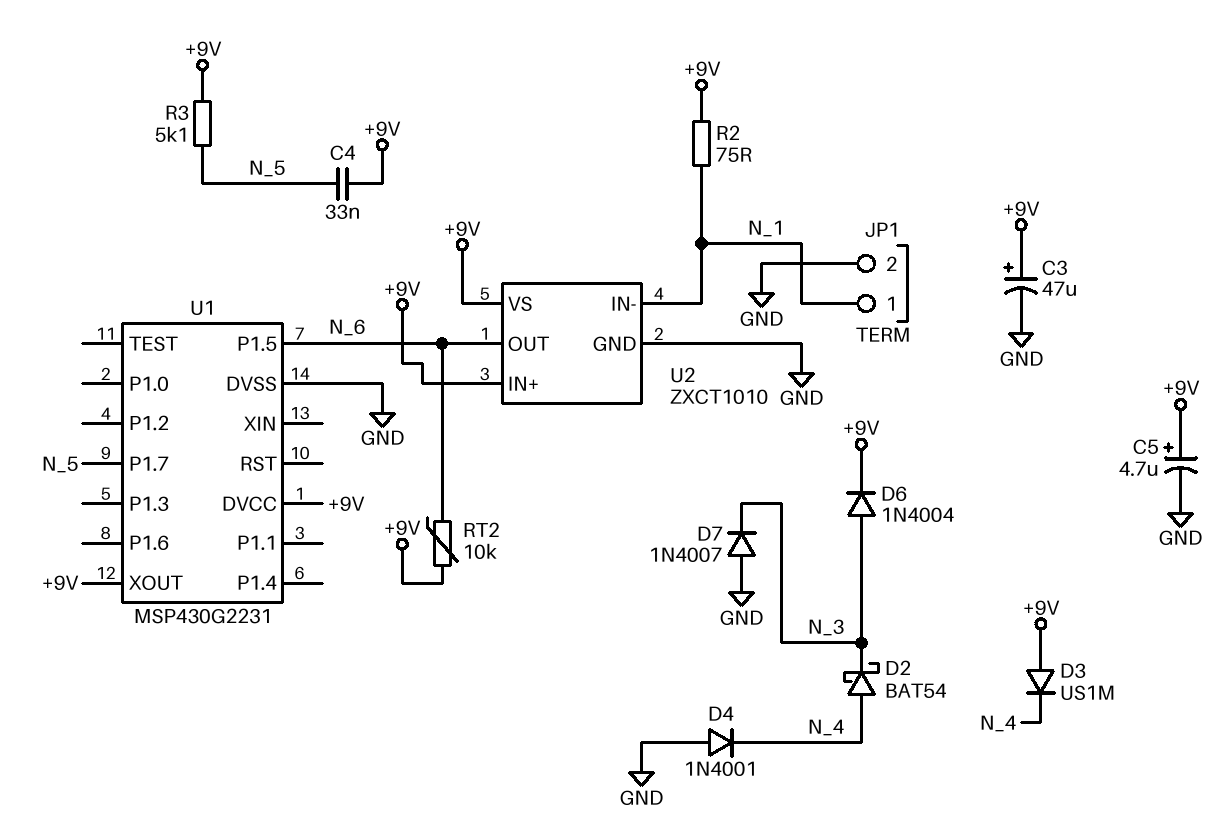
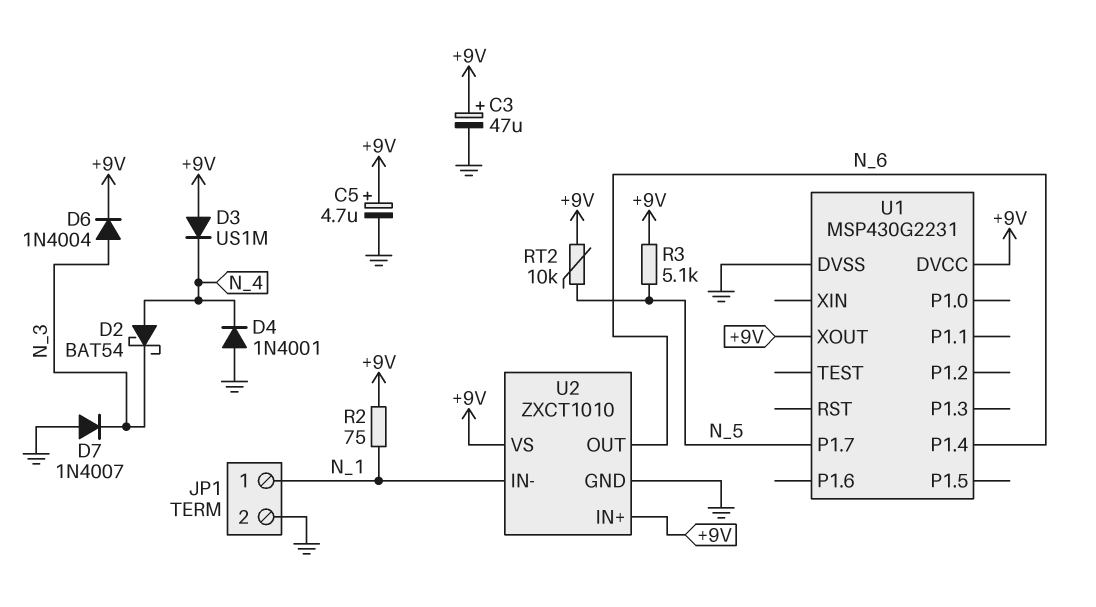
C4: 33nF (+9V, N_5) -> none
RT2: 10k (+9V, N_6) -> 10k (+9V, N_5)
U1 pin P1.4: none -> N_6
U1 pin P1.5: N_6 -> none

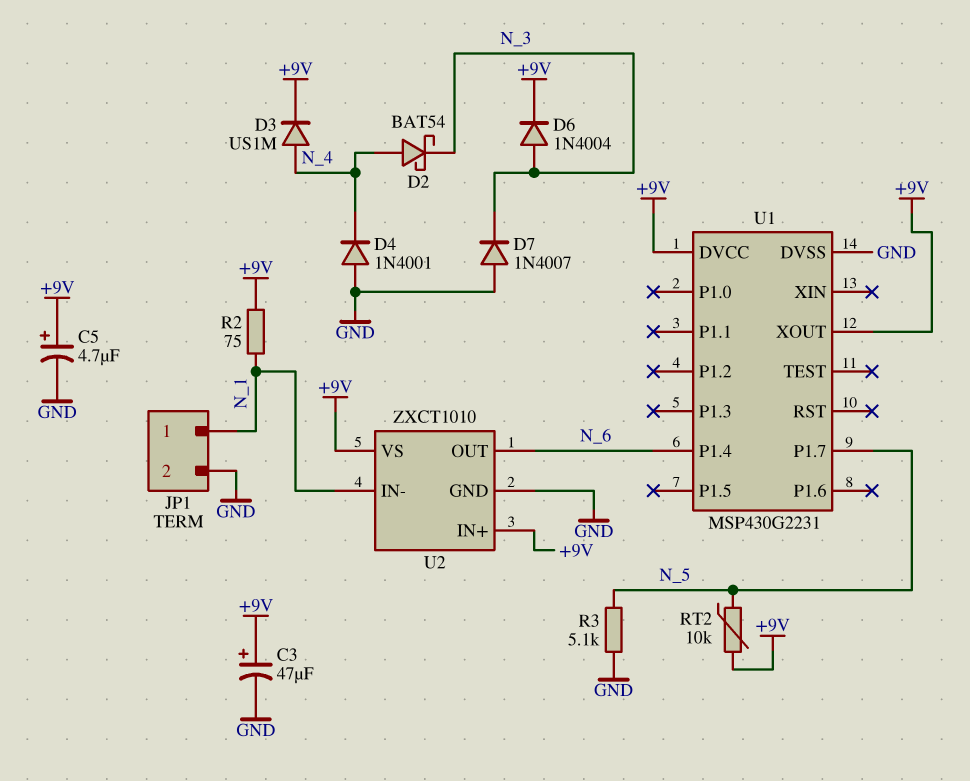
D3: diode US1M (A +9V, K N_4) -> diode US1M (A N_4, K +9V)
R3: 5.1k (+9V, N_5) -> 5.1k (GND, N_5)

